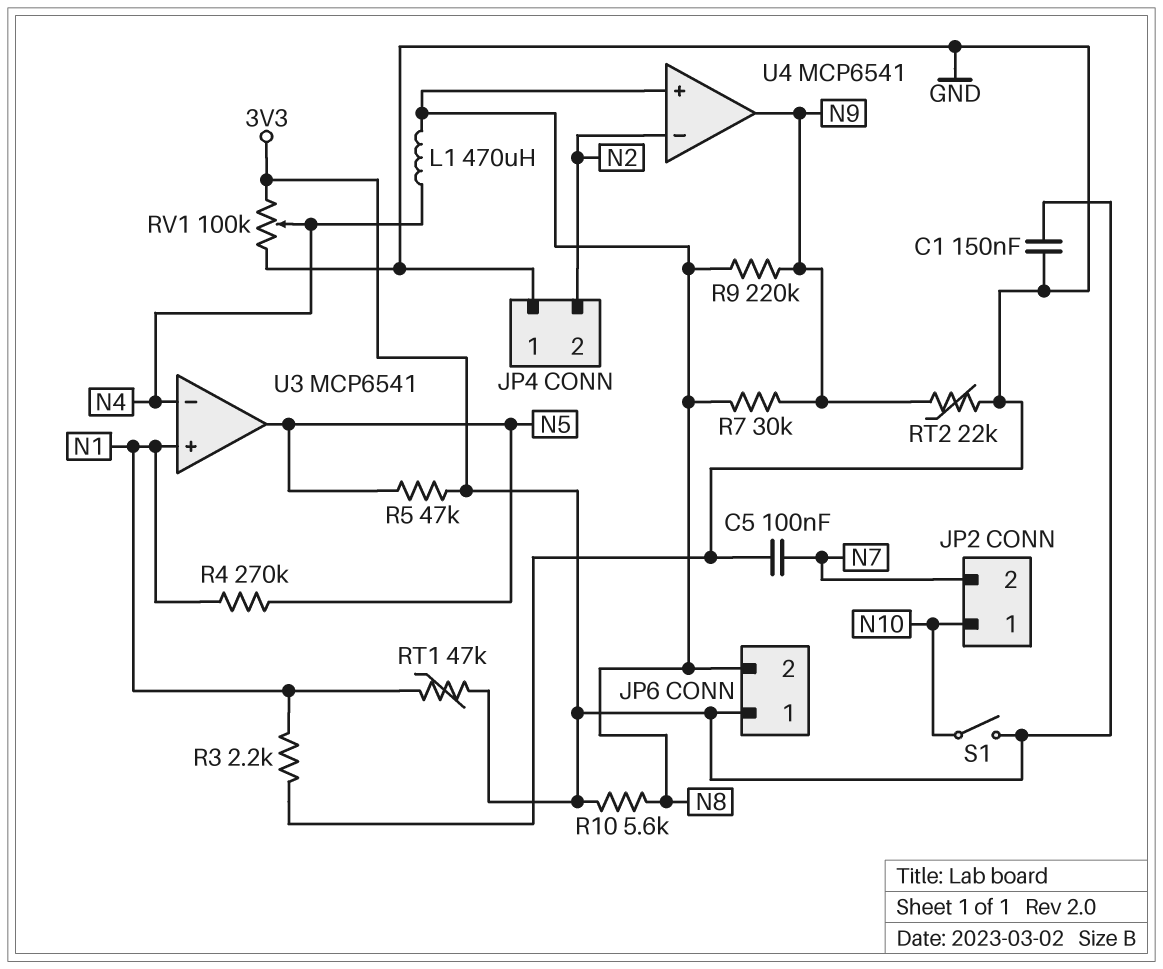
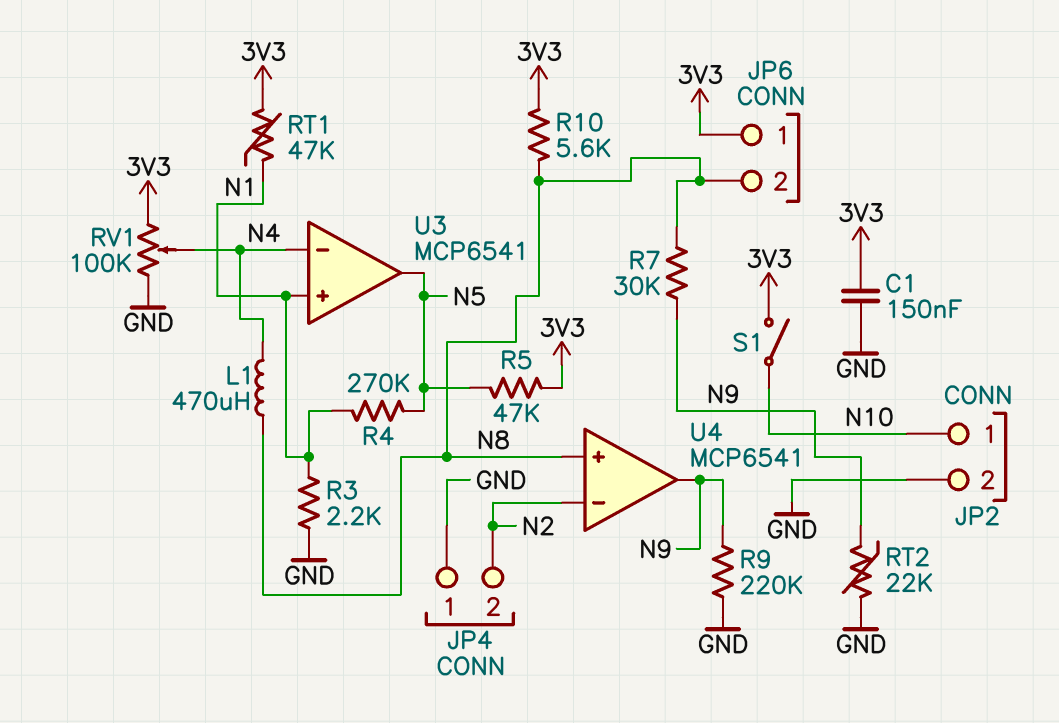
C5: 100nF (GND, N7) -> none
JP2 pin 2: N7 -> GND
R9: 220k (N8, N9) -> 220k (GND, N9)

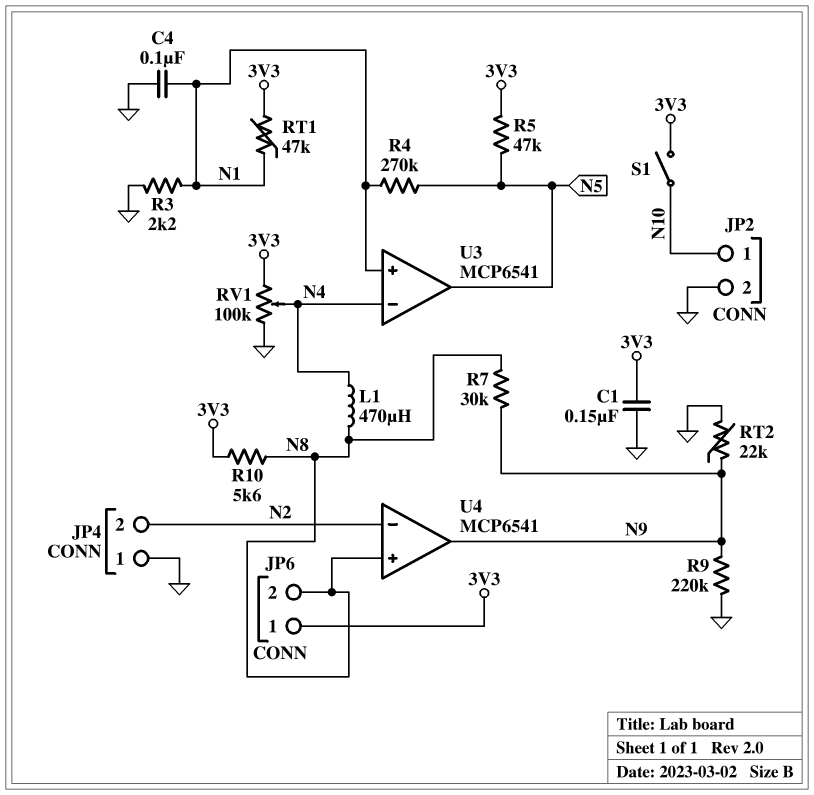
C4: none -> 100nF (GND, N1)

